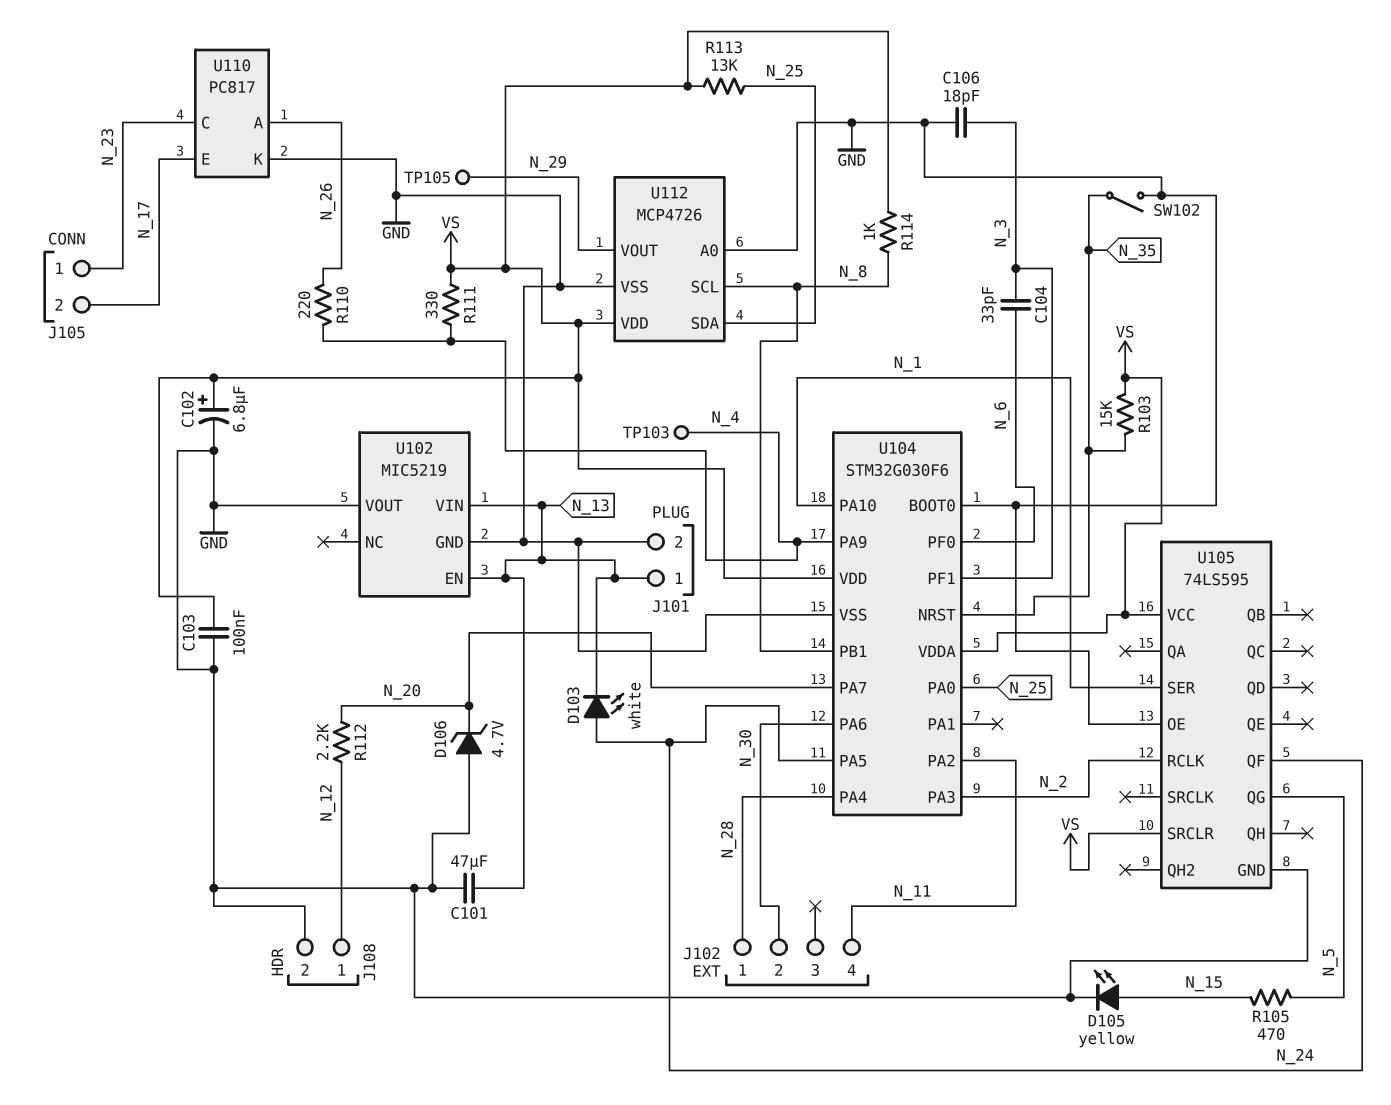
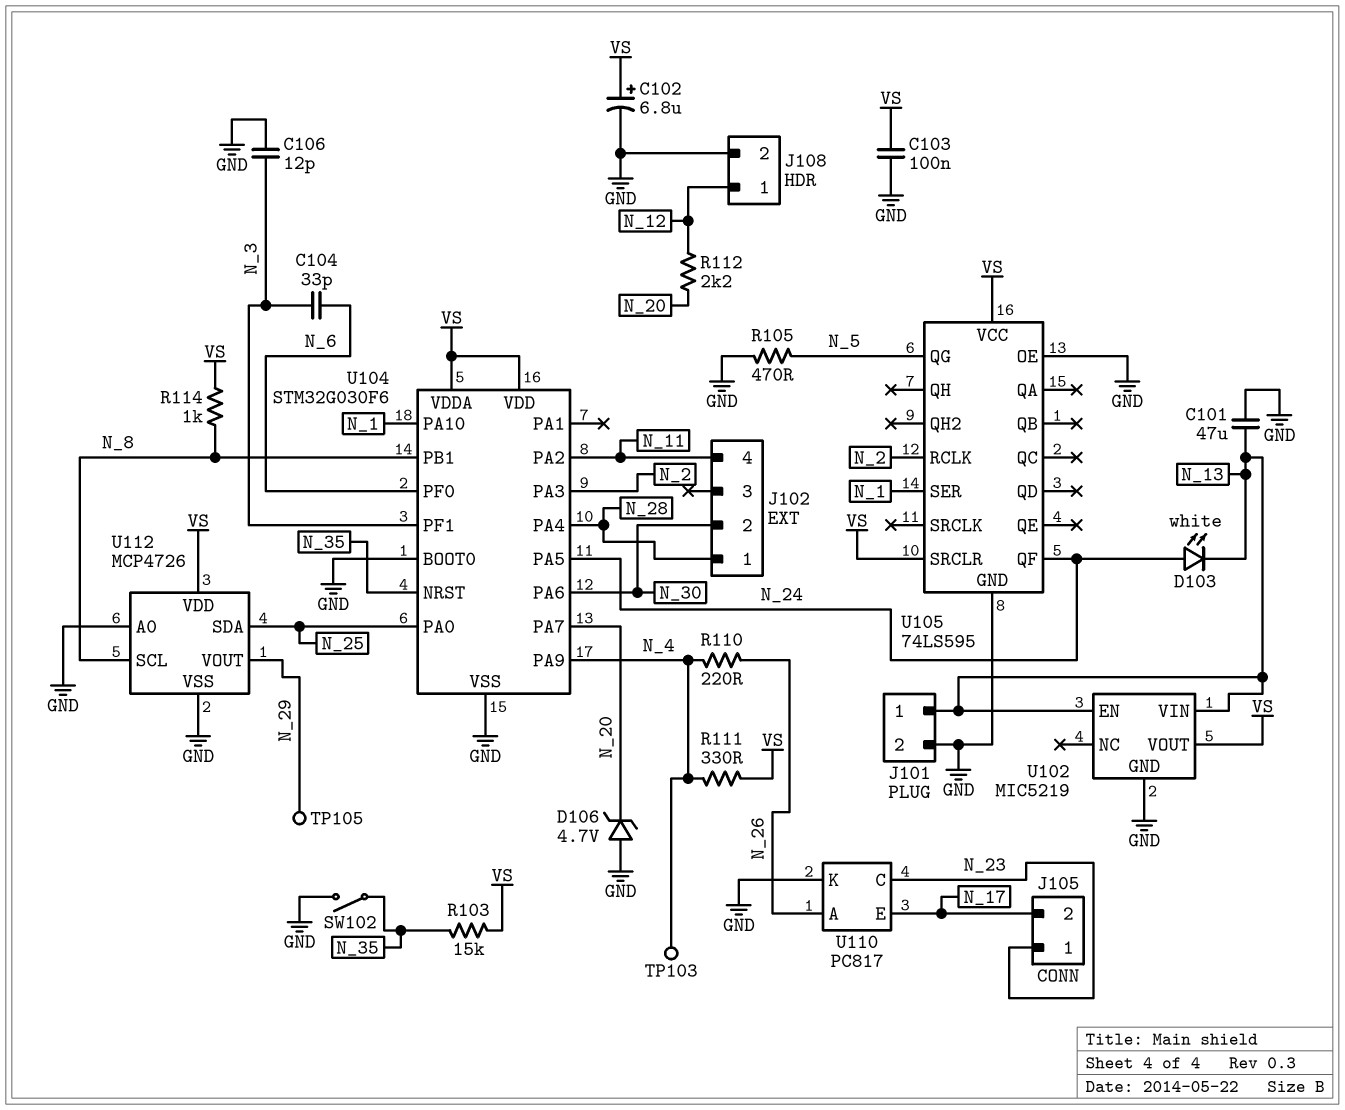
C106: 18pF (GND, N_3) -> 12pF (GND, N_3)
D105: LED yellow (A N_15, K GND) -> none
R105: 470 (N_5, N_15) -> 470 (GND, N_5)
R113: 13k (N_25, VS) -> none
U102 pin VOUT: GND -> VS

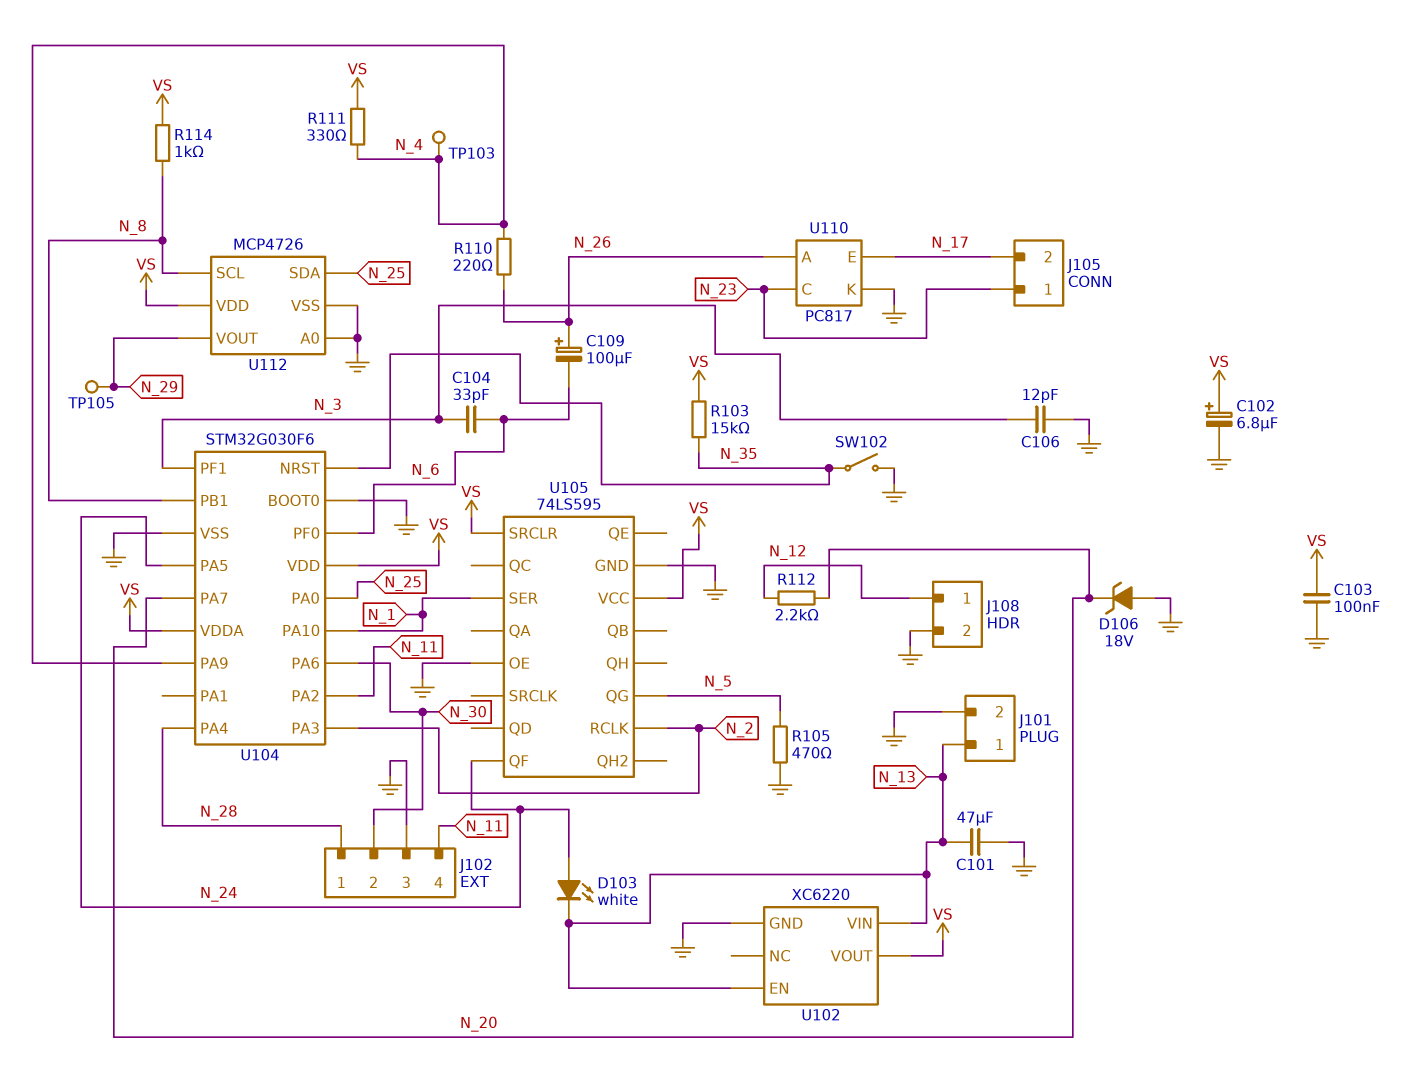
C109: none -> 100uF (plus N_26, minus N_6)
D106: zener 4.7V (A GND, K N_20) -> zener 18V (A GND, K N_20)
J102 pin 3: none -> GND
U102: MIC5219 -> XC6220

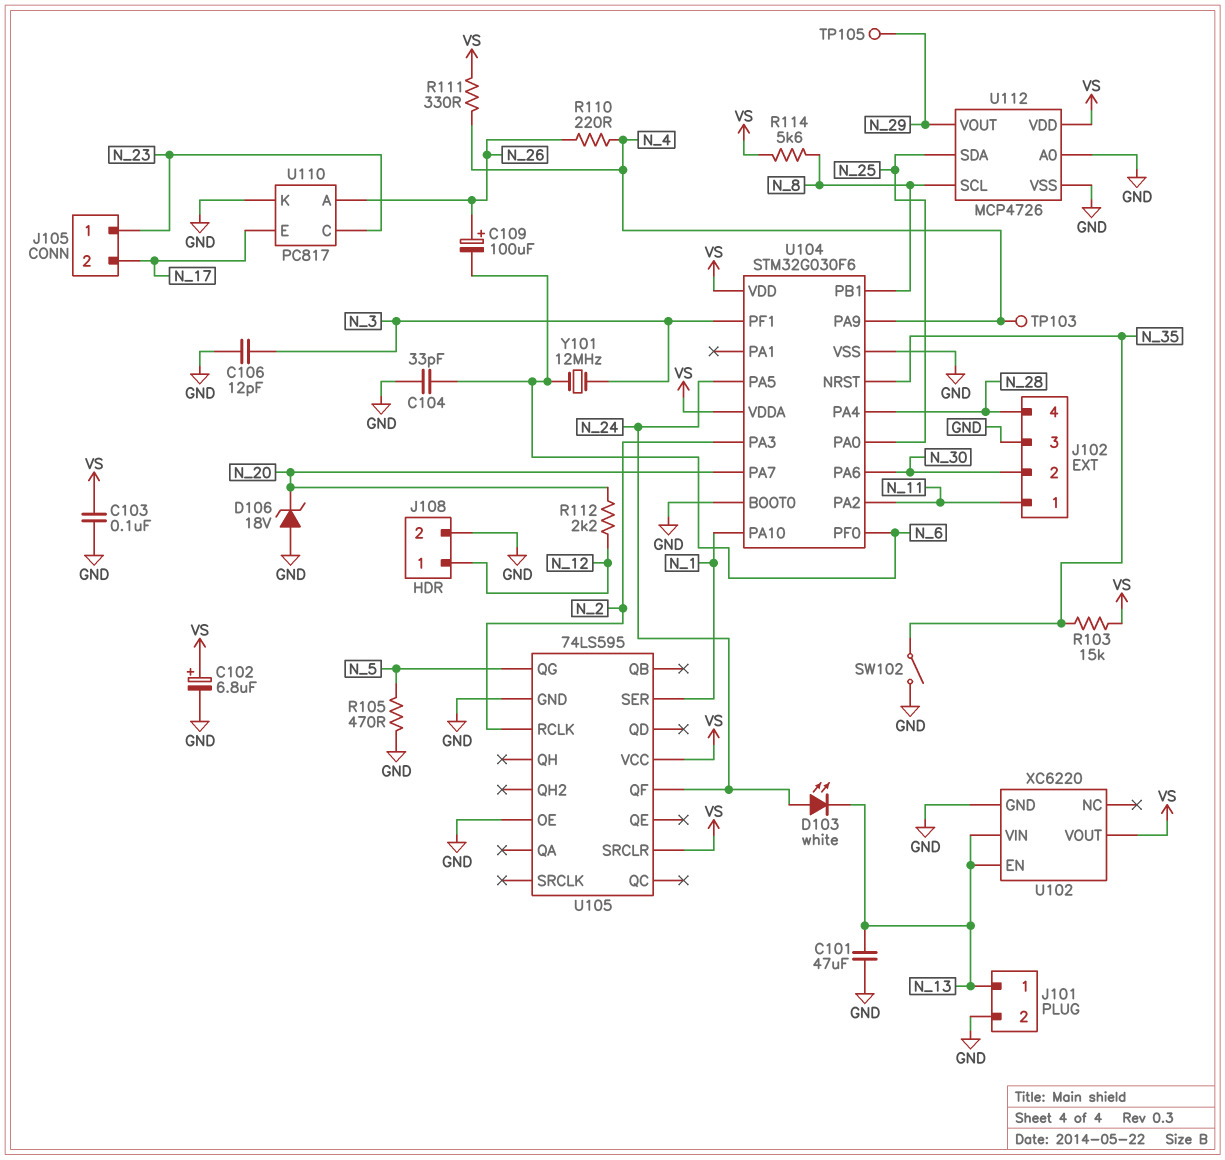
C104: 33pF (N_3, N_6) -> 33pF (GND, N_6)
J102 pin 1: N_28 -> N_11
J102 pin 4: N_11 -> N_28
R114: 1k (N_8, VS) -> 5.6k (N_8, VS)
Y101: none -> 12MHz (N_3, N_6)

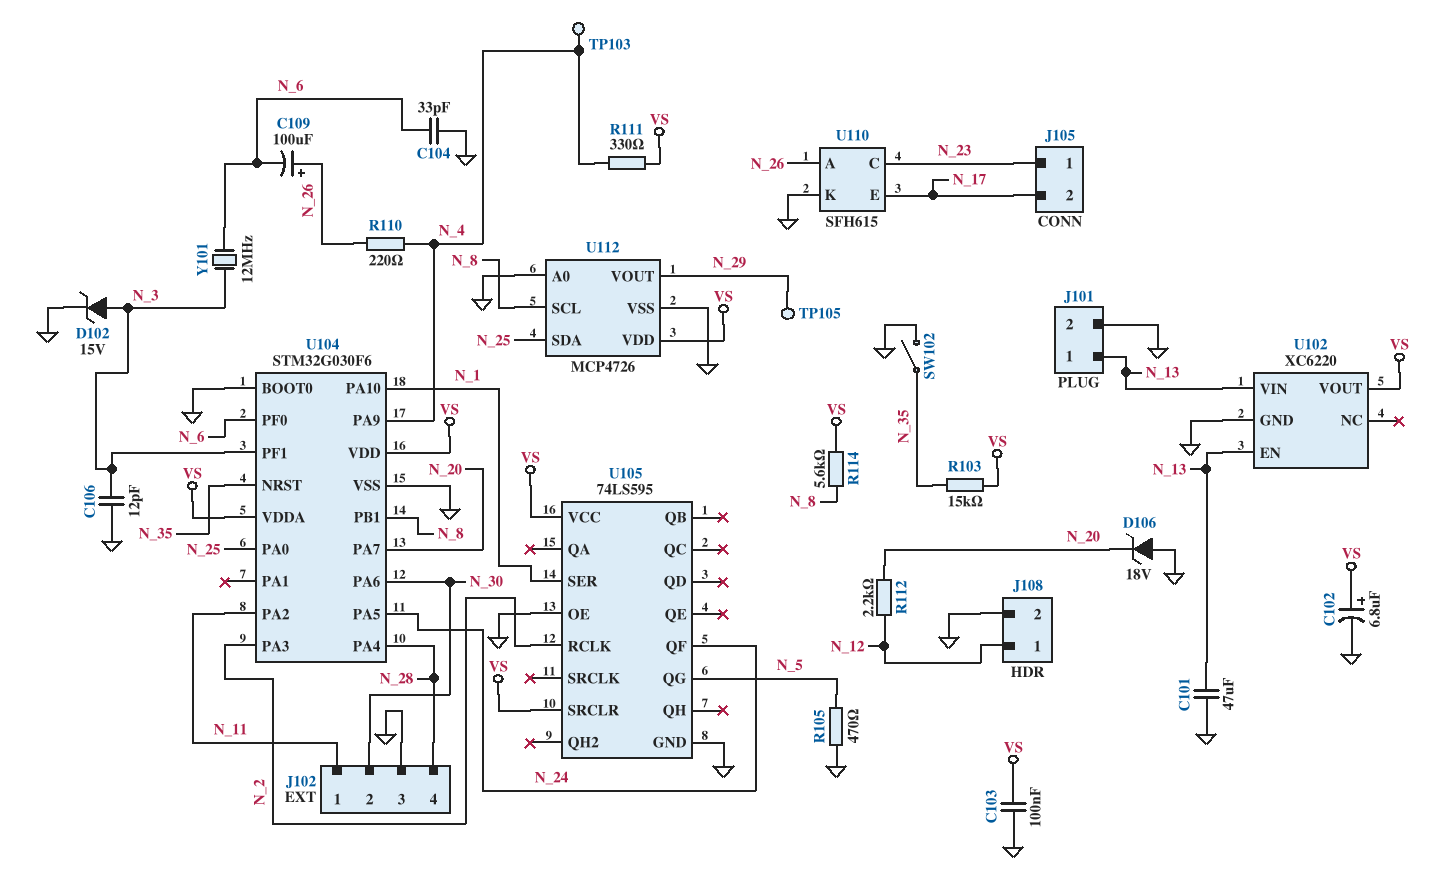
D102: none -> zener 15V (A N_3, K GND)
D103: LED white (A N_24, K N_13) -> none
U110: PC817 -> SFH615

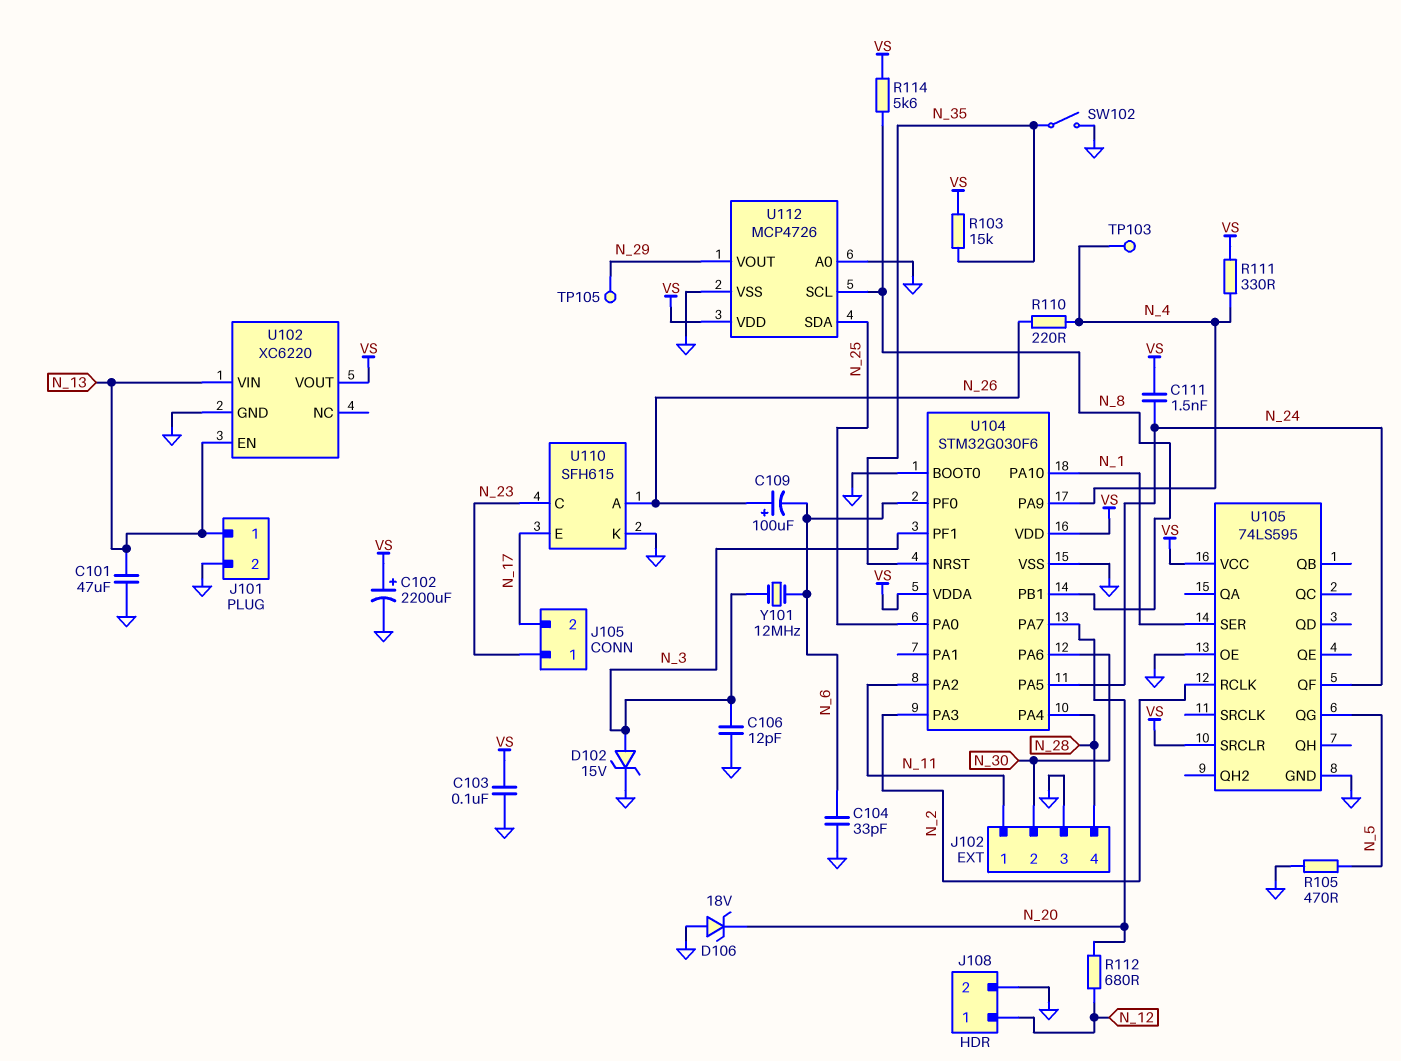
C102: 6.8uF (plus VS, minus GND) -> 2200uF (plus VS, minus GND)
C111: none -> 1.5nF (N_24, VS)
R112: 2.2k (N_12, N_20) -> 680 (N_12, N_20)

